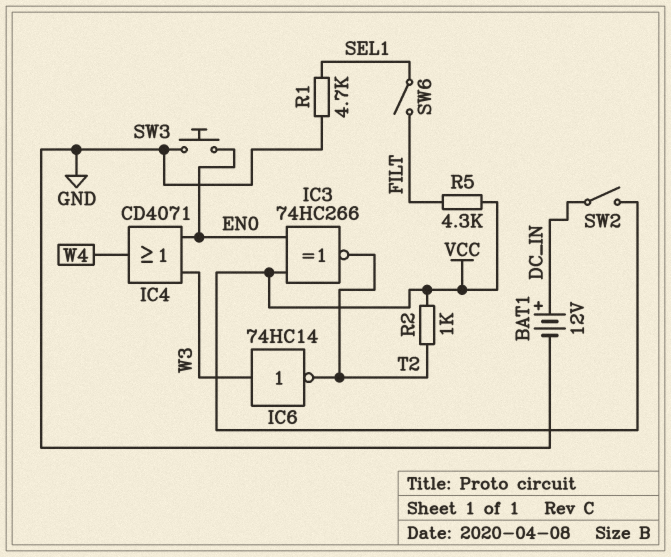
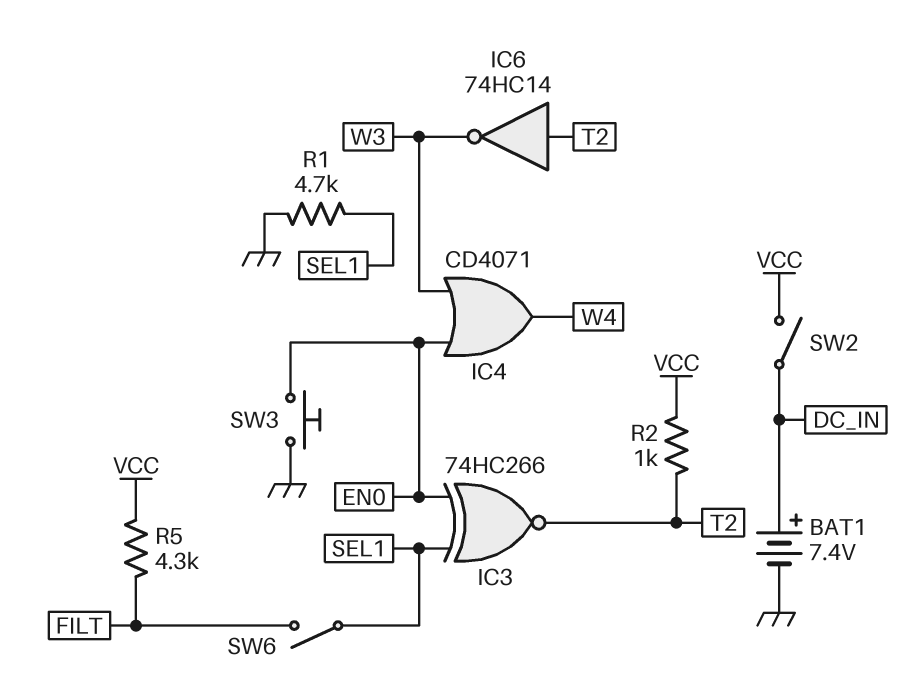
BAT1: 12V (plus DC_IN, minus GND) -> 7.4V (plus DC_IN, minus GND)
IC3: XNOR 74HC266 (in EN0, in VCC, out T2) -> XNOR 74HC266 (in EN0, in SEL1, out T2)
IC6: NOT 74HC14 (in W3, out T2) -> NOT 74HC14 (in T2, out W3)

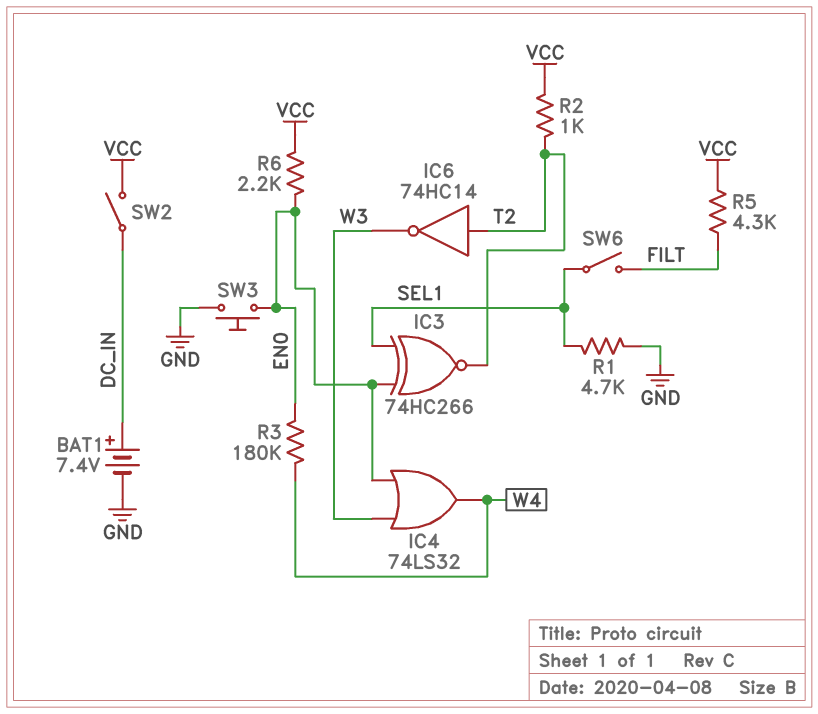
IC4: OR CD4071 (in EN0, in W3, out W4) -> OR 74LS32 (in EN0, in W3, out W4)
R3: none -> 180k (EN0, W4)
R6: none -> 2.2k (EN0, VCC)

